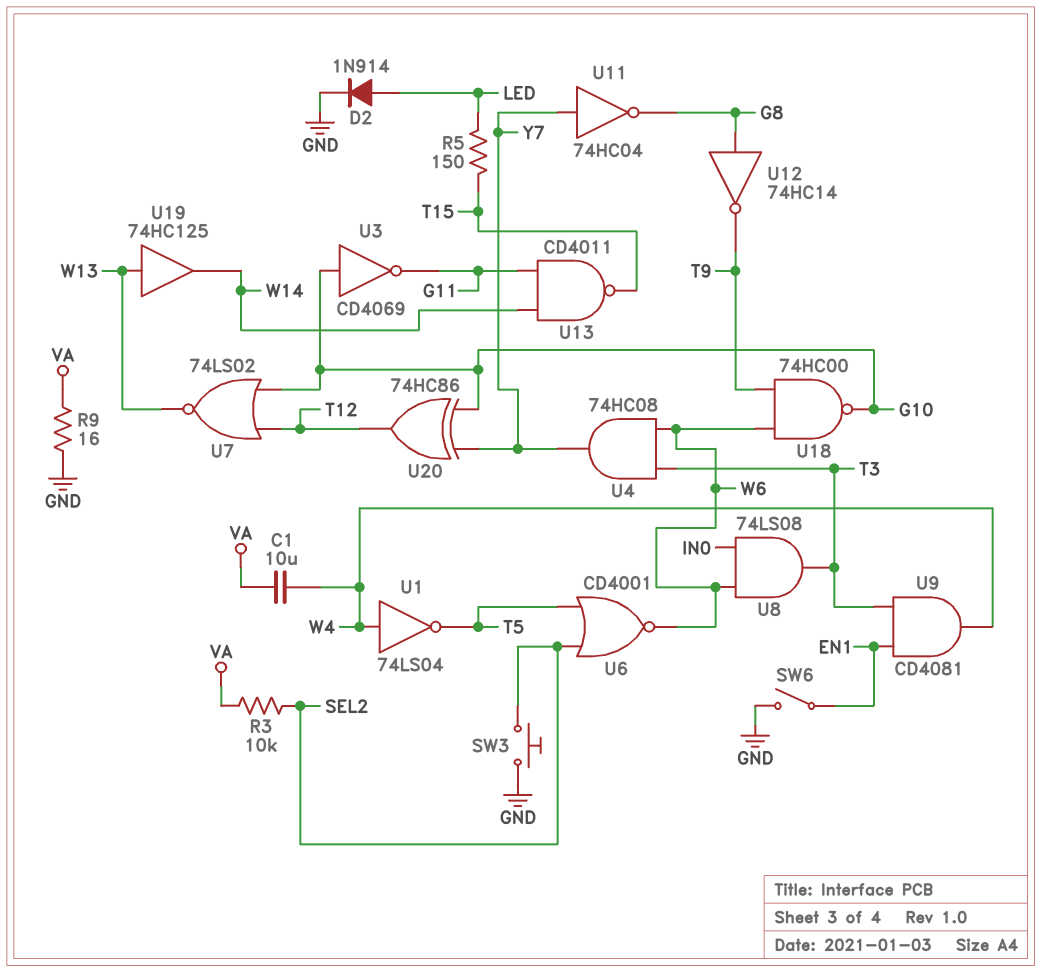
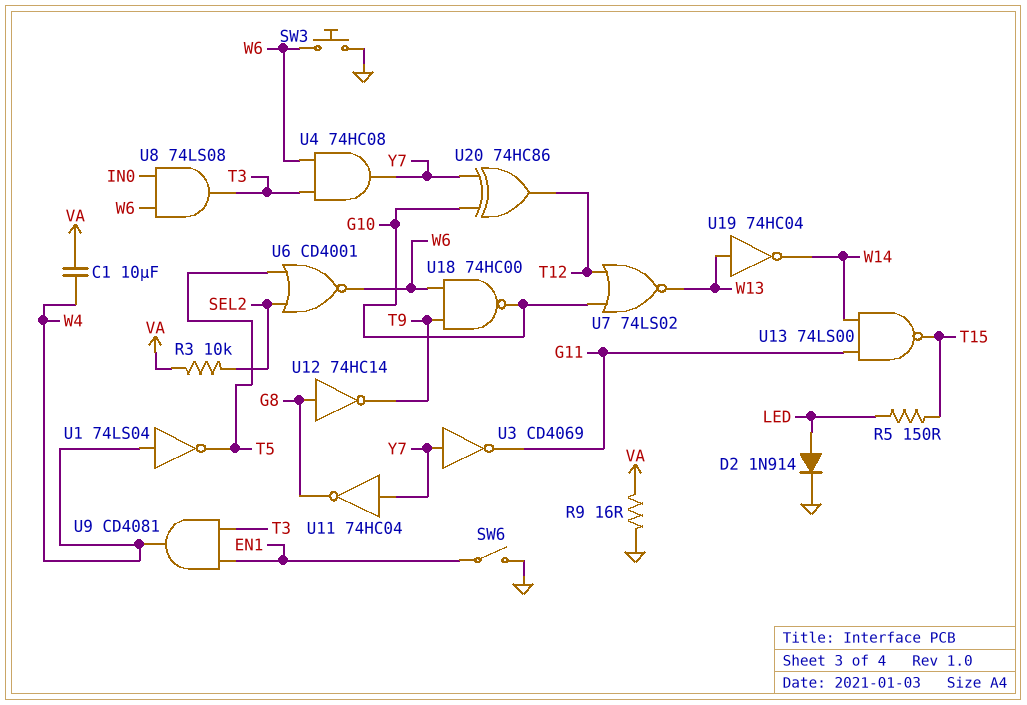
SW3: button (GND, SEL2) -> button (GND, W6)
U3: NOT CD4069 (in G10, out G11) -> NOT CD4069 (in Y7, out G11)
U13: NAND CD4011 (in G11, in W14, out T15) -> NAND 74LS00 (in G11, in W14, out T15)
U19: buffer 74HC125 (in W13, out W14) -> NOT 74HC04 (in W13, out W14)

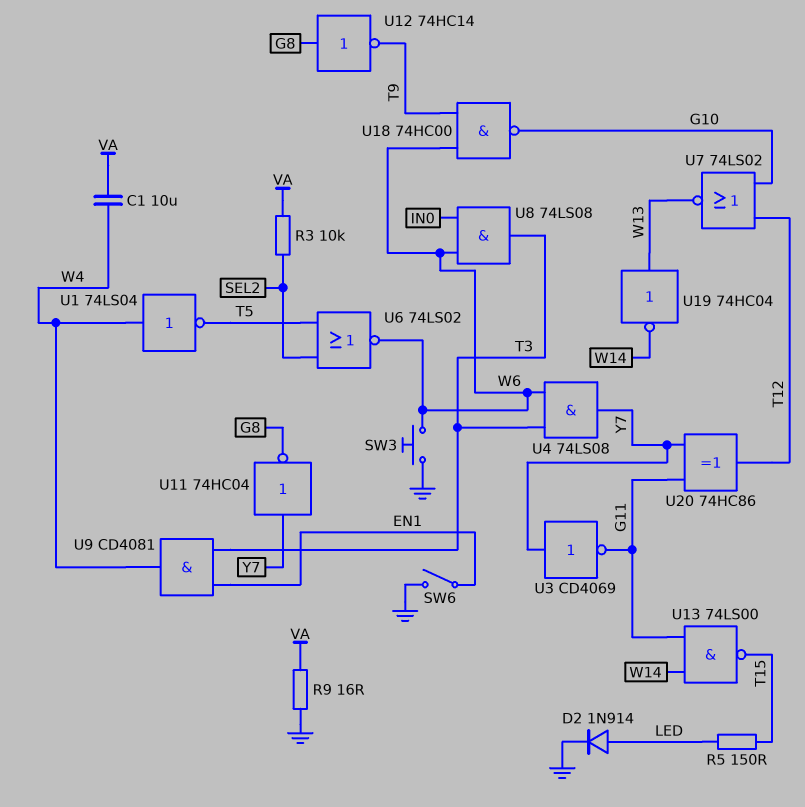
U4: AND 74HC08 (in T3, in W6, out Y7) -> AND 74LS08 (in T3, in W6, out Y7)
U6: NOR CD4001 (in SEL2, in T5, out W6) -> NOR 74LS02 (in SEL2, in T5, out W6)
U20: XOR 74HC86 (in G10, in Y7, out T12) -> XOR 74HC86 (in G11, in Y7, out T12)

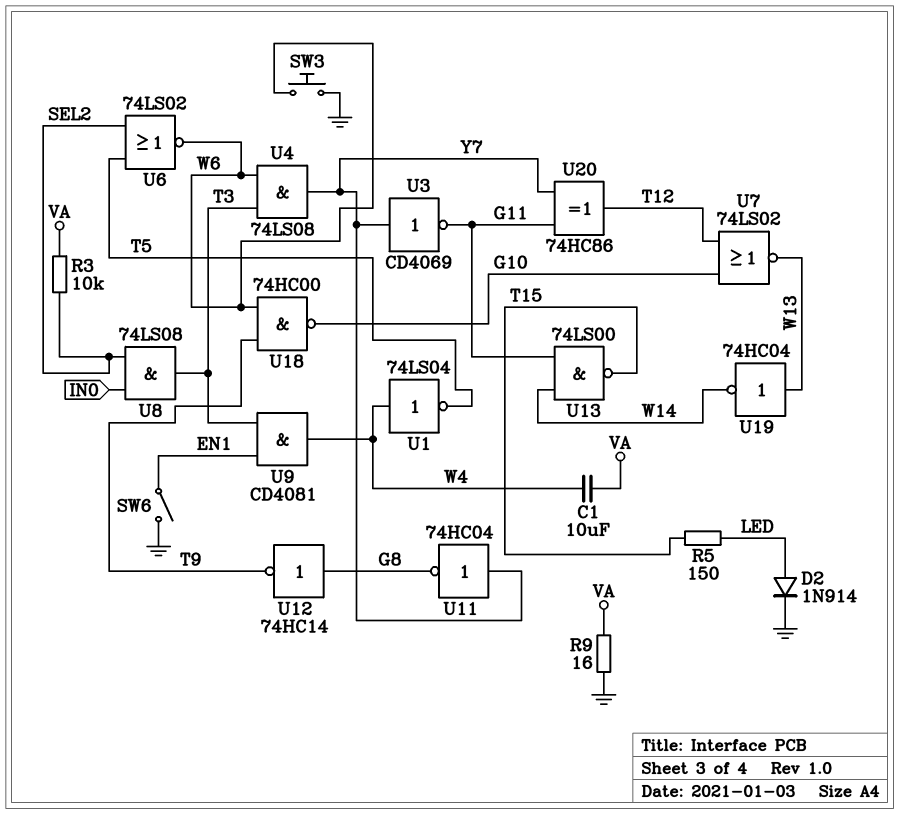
U8: AND 74LS08 (in IN0, in W6, out T3) -> AND 74LS08 (in IN0, in SEL2, out T3)

